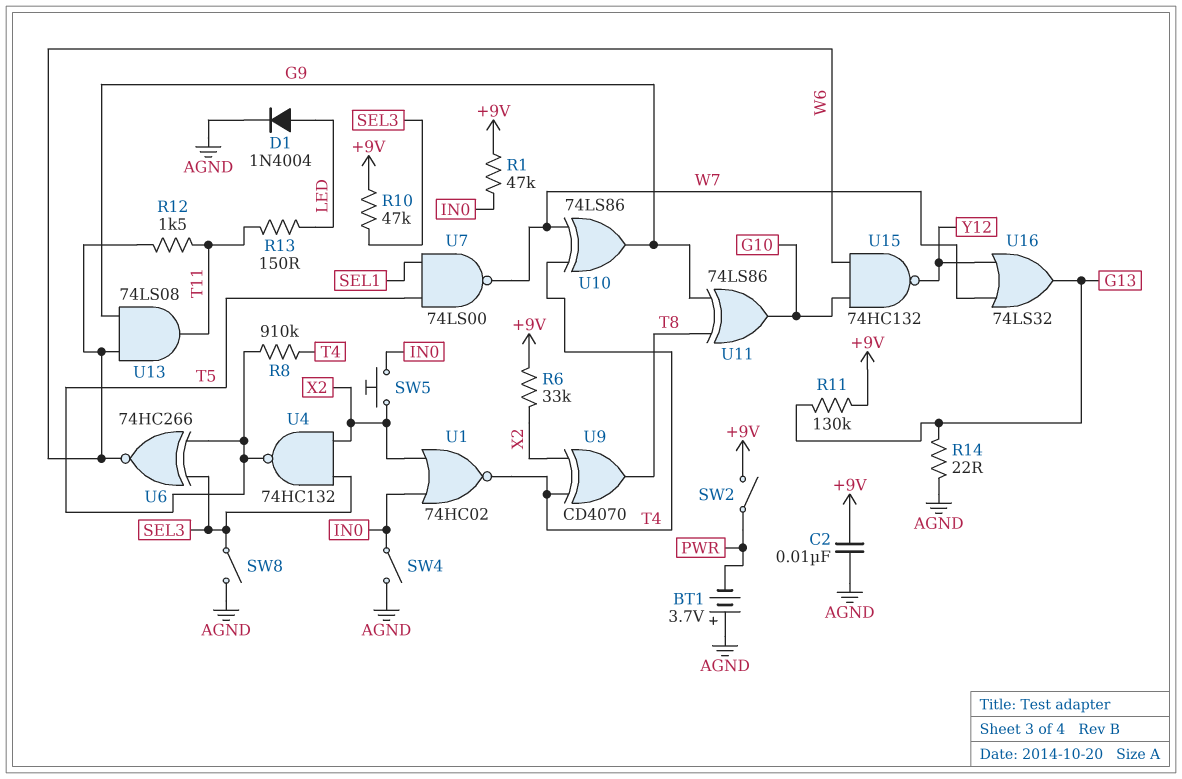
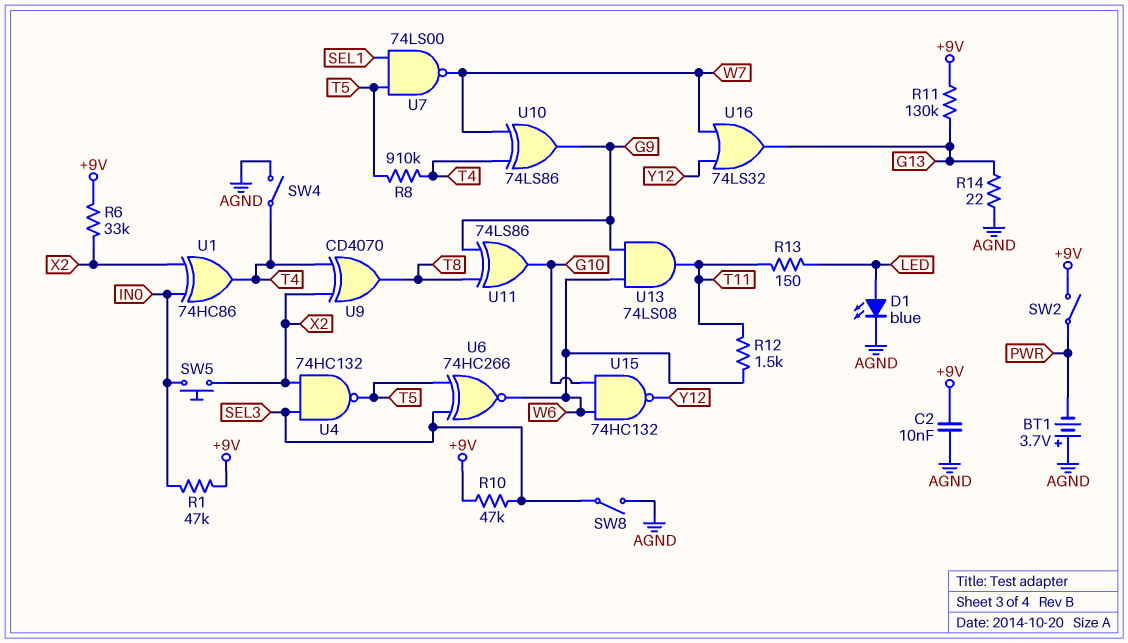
D1: diode 1N4004 (A LED, K AGND) -> LED blue (A LED, K AGND)
SW4: switch (AGND, IN0) -> switch (AGND, T4)
U1: NOR 74HC02 (in IN0, in X2, out T4) -> XOR 74HC86 (in IN0, in X2, out T4)

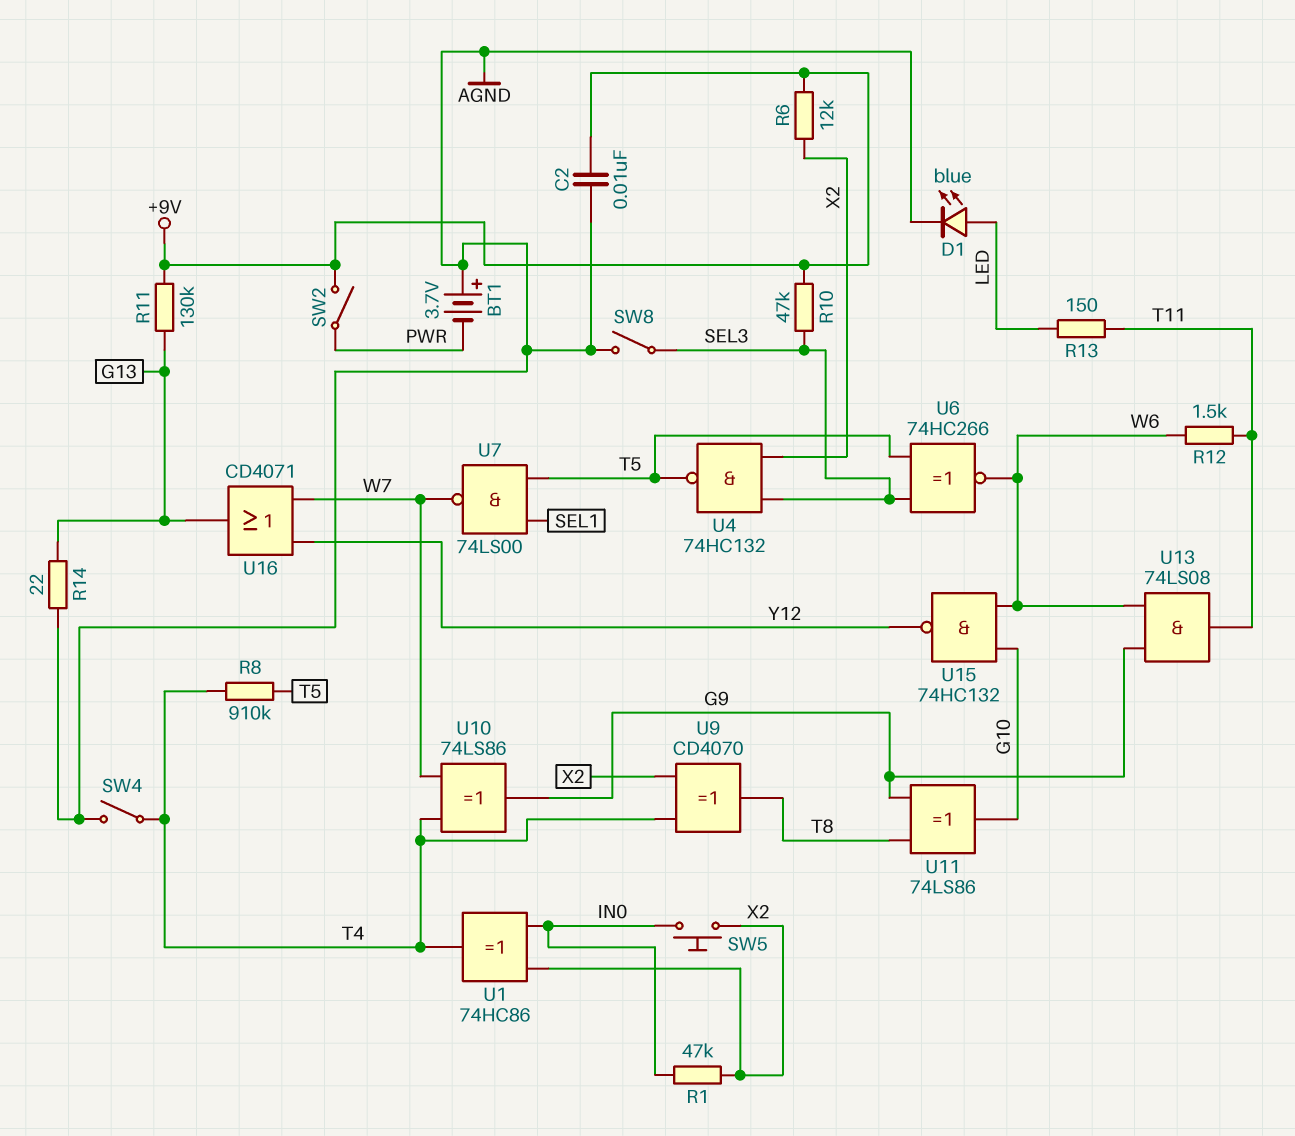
R1: 47k (+9V, IN0) -> 47k (IN0, X2)
R6: 33k (+9V, X2) -> 12k (+9V, X2)
U16: OR 74LS32 (in W7, in Y12, out G13) -> OR CD4071 (in W7, in Y12, out G13)

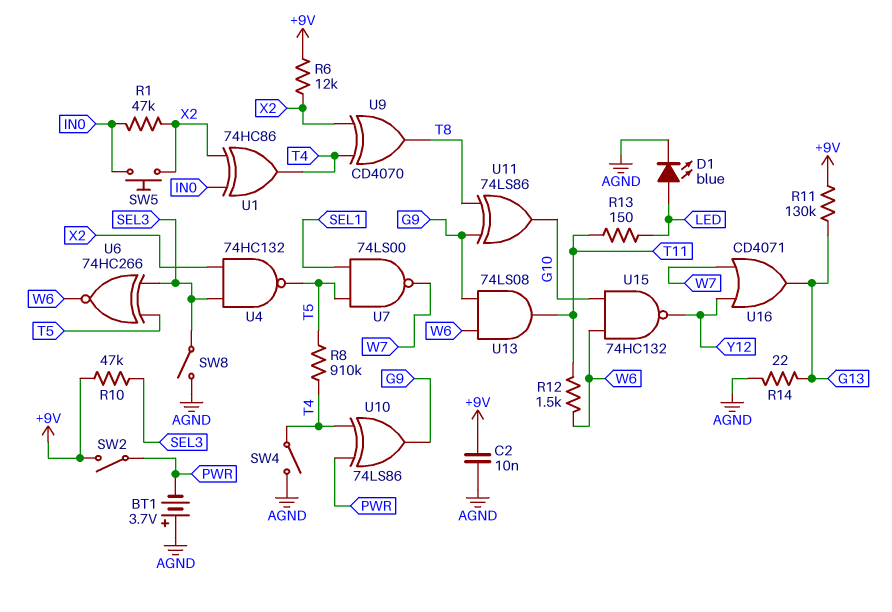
U10: XOR 74LS86 (in T4, in W7, out G9) -> XOR 74LS86 (in PWR, in T4, out G9)

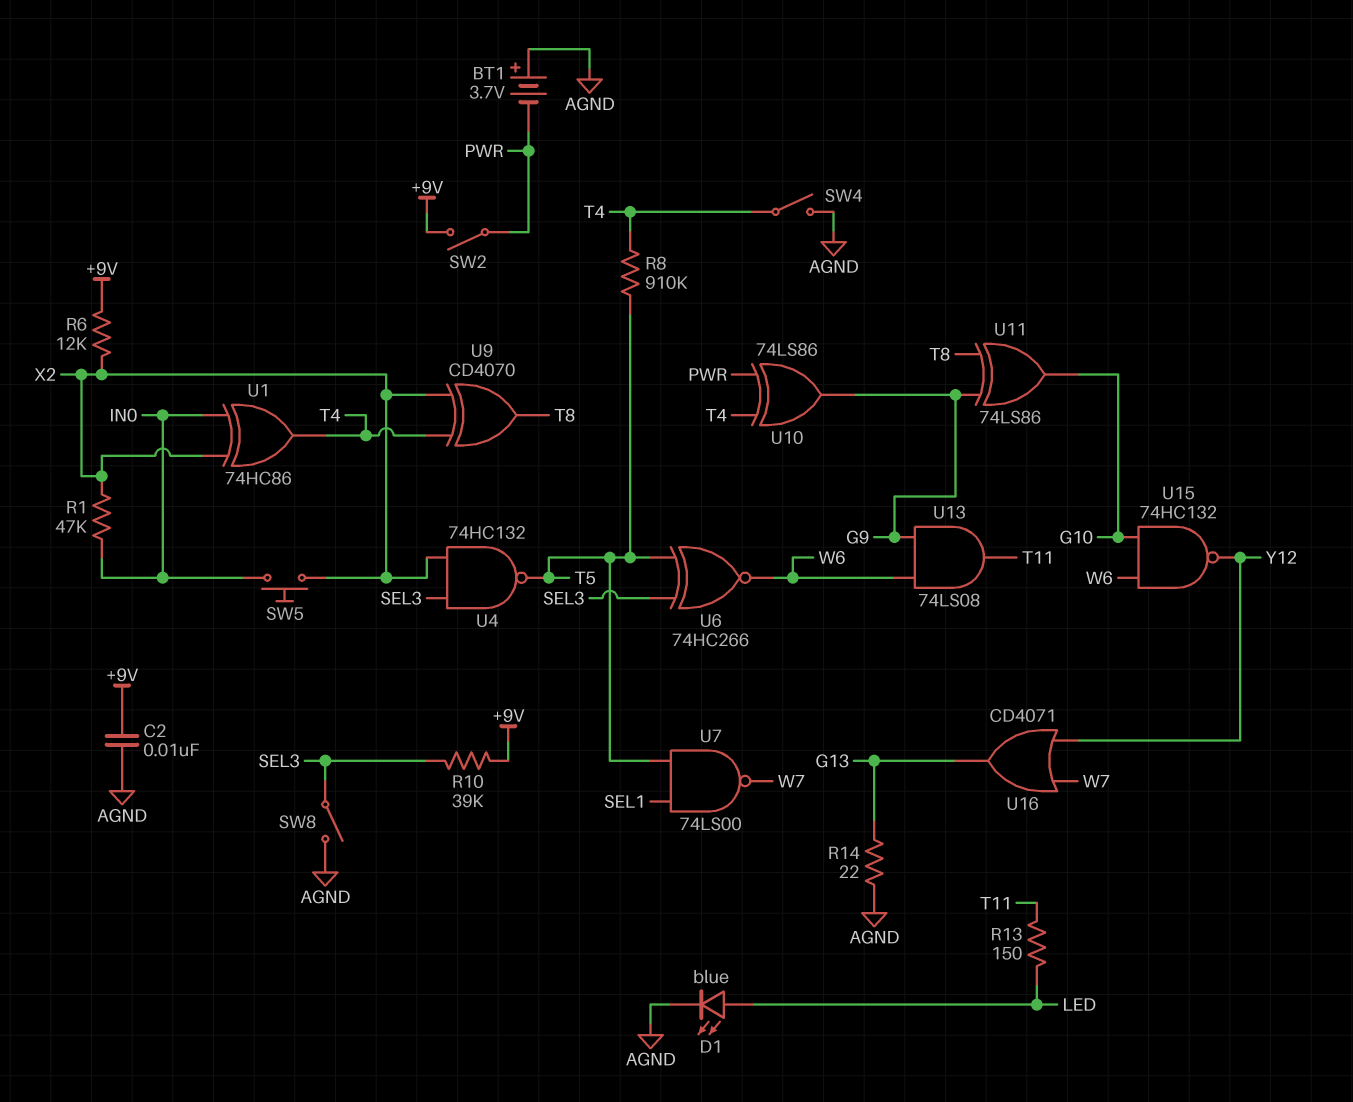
R10: 47k (+9V, SEL3) -> 39k (+9V, SEL3)
R11: 130k (+9V, G13) -> none
R12: 1.5k (T11, W6) -> none

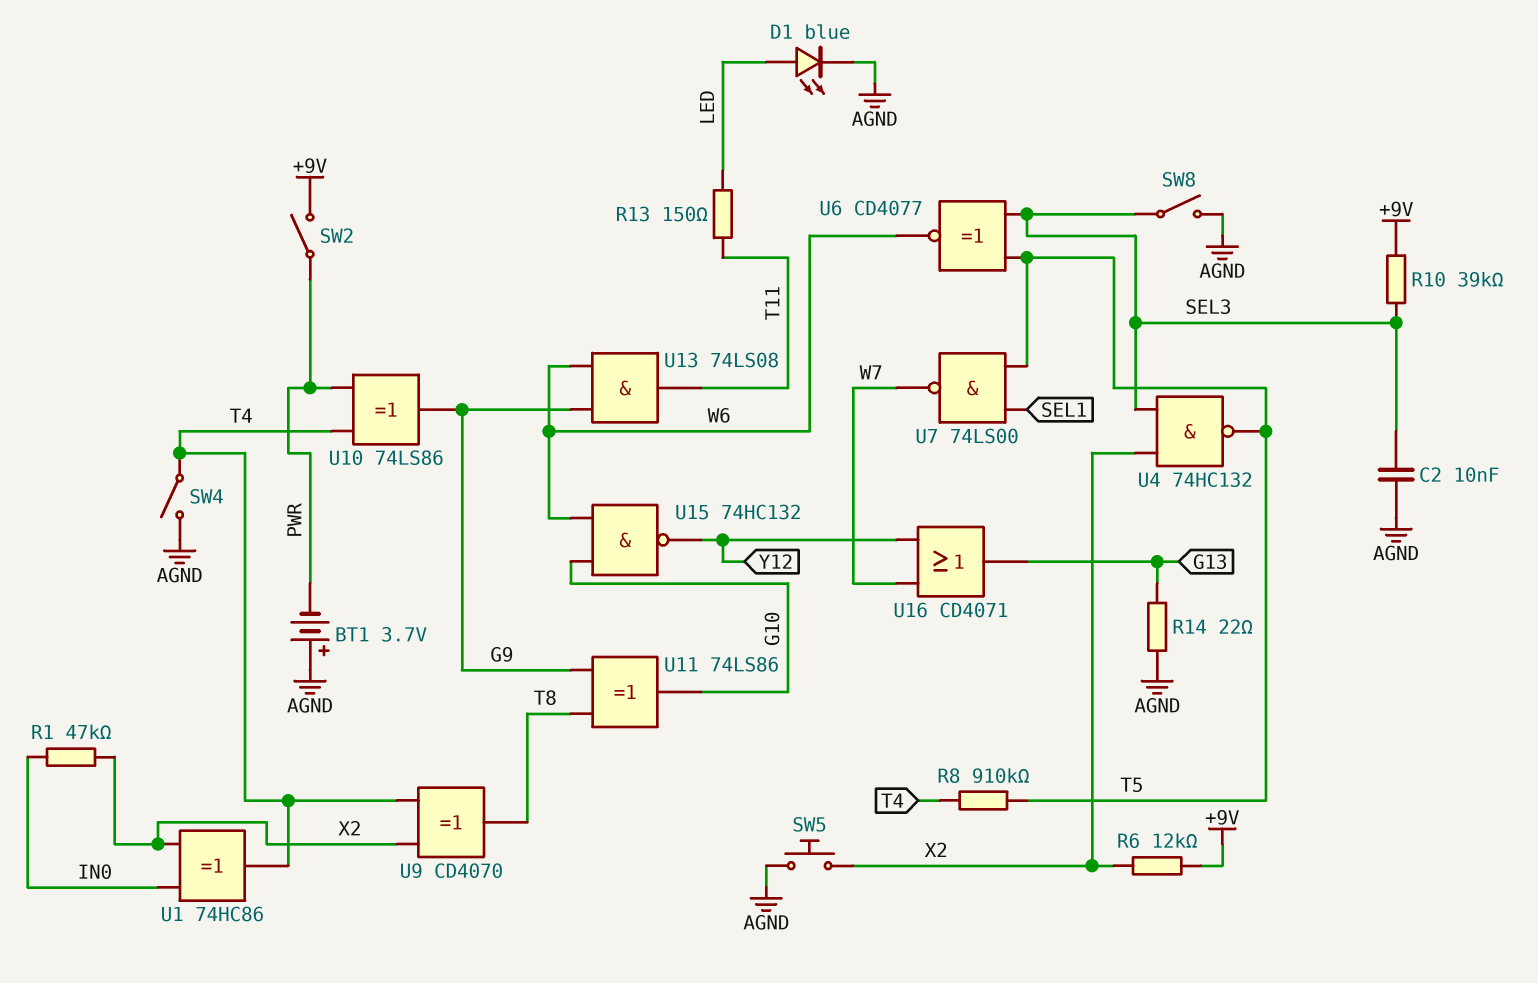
C2: 10nF (+9V, AGND) -> 10nF (AGND, SEL3)
SW5: button (IN0, X2) -> button (AGND, X2)
U6: XNOR 74HC266 (in SEL3, in T5, out W6) -> XNOR CD4077 (in SEL3, in T5, out W6)

